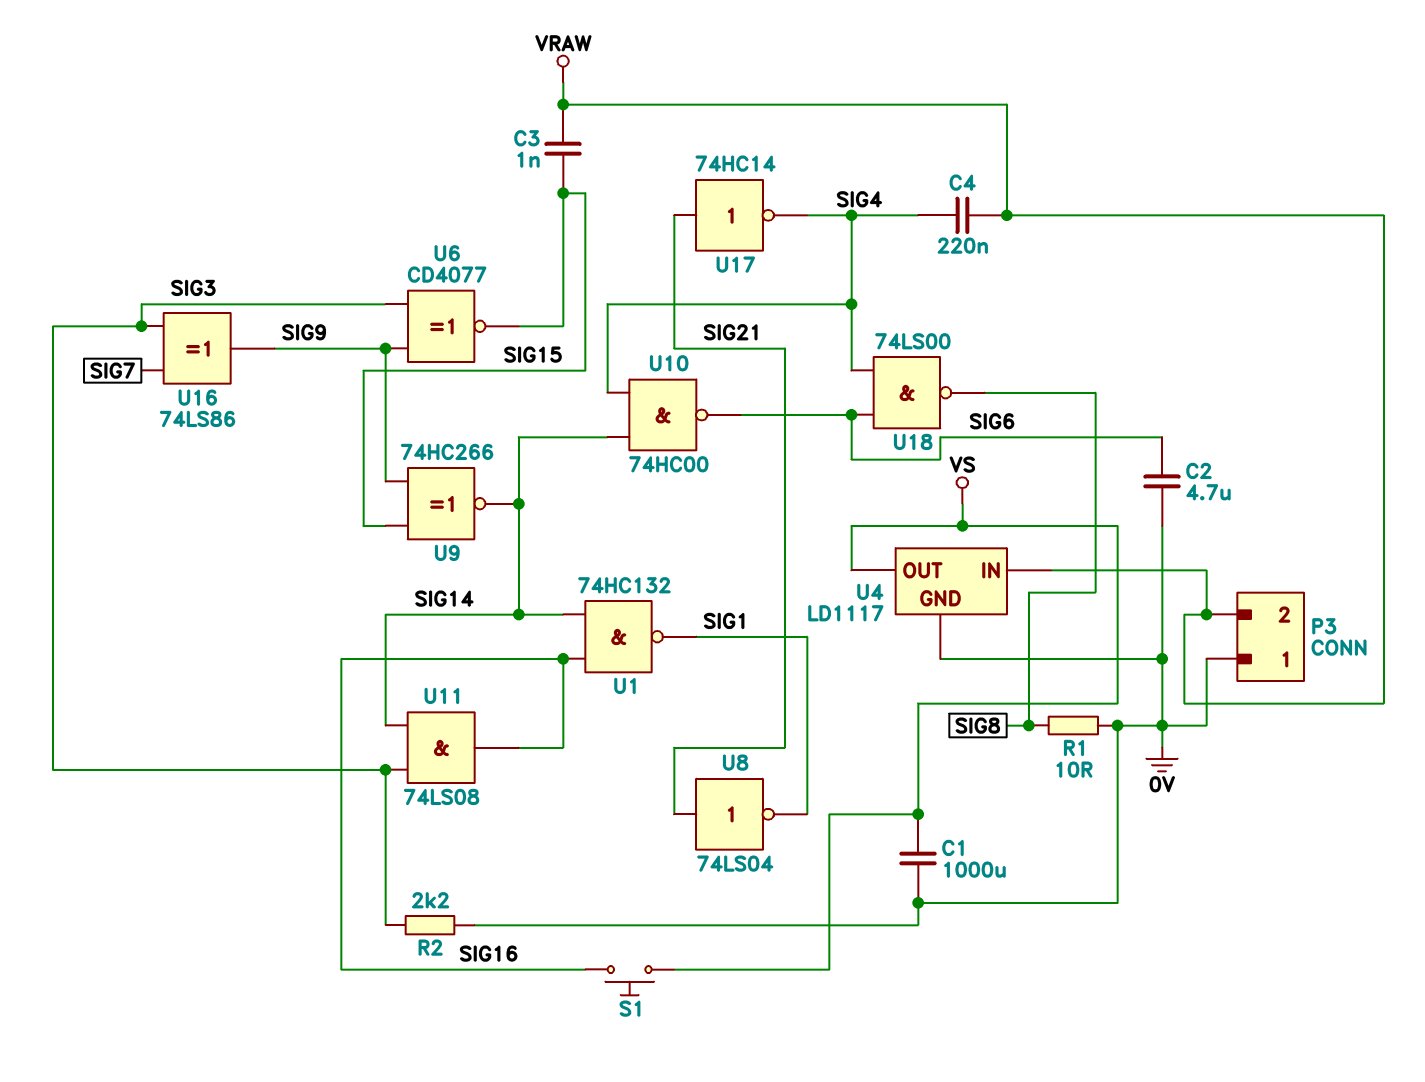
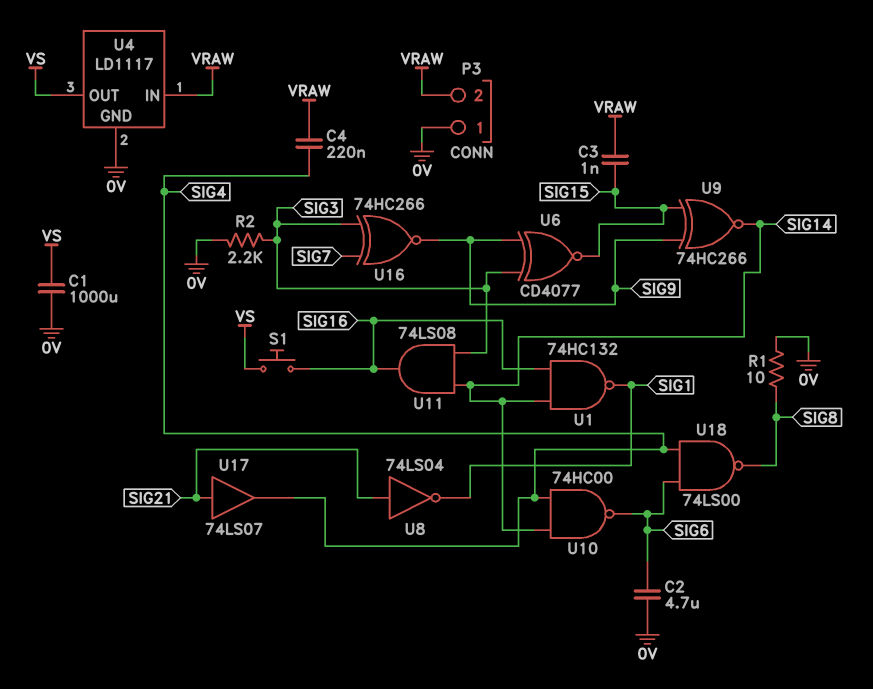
U16: XOR 74LS86 (in SIG3, in SIG7, out SIG9) -> XNOR 74HC266 (in SIG3, in SIG7, out SIG9)
U17: NOT 74HC14 (in SIG21, out SIG4) -> buffer 74LS07 (in SIG21, out SIG4)

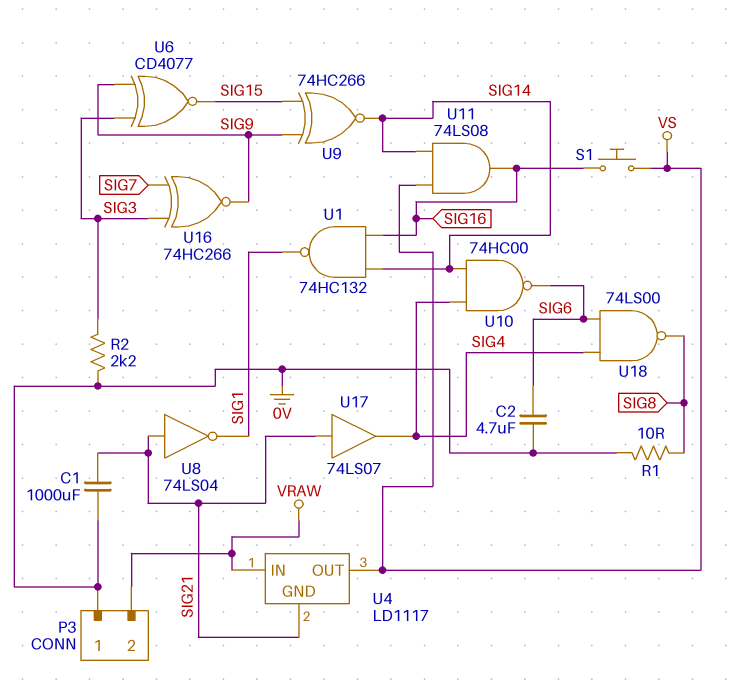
C1: 1000uF (0V, VS) -> 1000uF (0V, SIG21)
C3: 1nF (SIG15, VRAW) -> none
C4: 220nF (SIG4, VRAW) -> none
U4 pin GND: 0V -> SIG21
U11: AND 74LS08 (in SIG3, in SIG14, out SIG16) -> AND 74LS08 (in SIG14, in VS, out SIG16)

